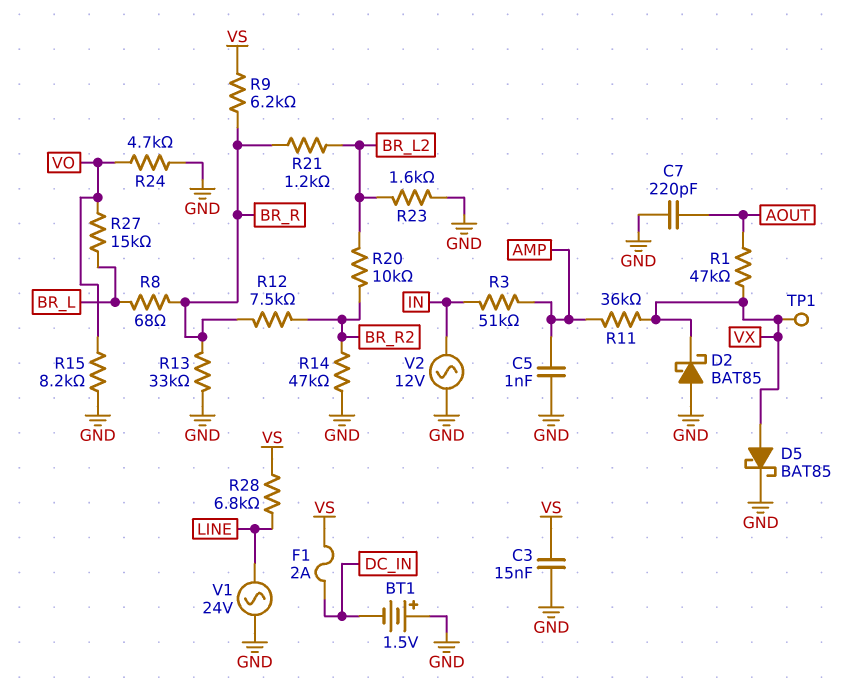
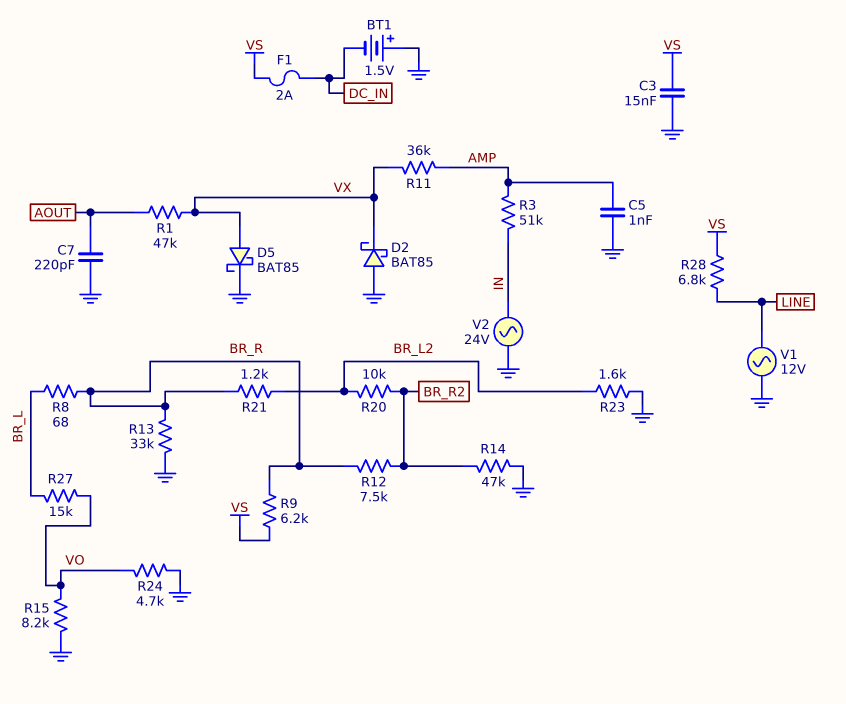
TP1: test point (VX) -> none
V1: AC 24V (GND, LINE) -> AC 12V (GND, LINE)
V2: AC 12V (GND, IN) -> AC 24V (GND, IN)

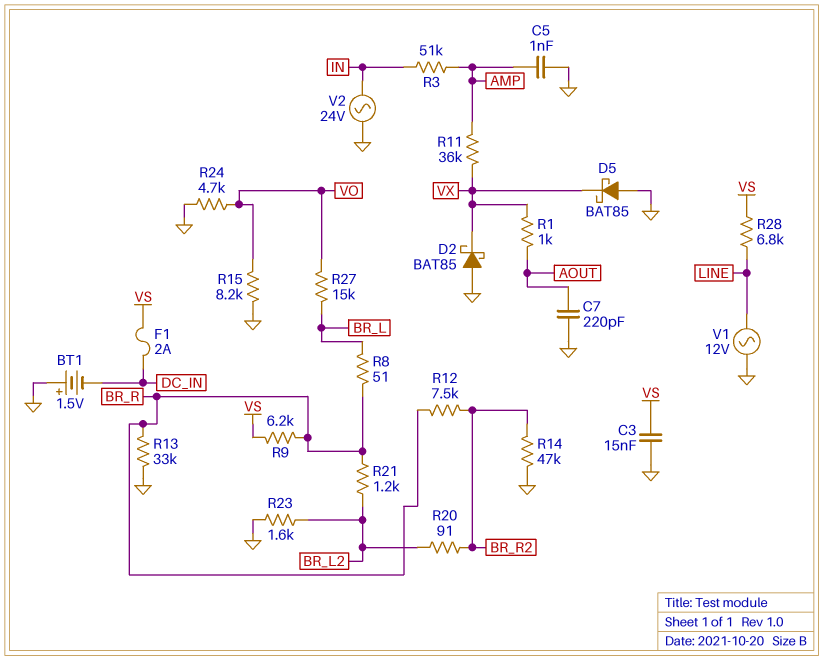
D5: schottky BAT85 (A VX, K GND) -> schottky BAT85 (A GND, K VX)
R1: 47k (AOUT, VX) -> 1k (AOUT, VX)
R8: 68 (BR_L, BR_R) -> 51 (BR_L, BR_R)
R20: 10k (BR_L2, BR_R2) -> 91 (BR_L2, BR_R2)

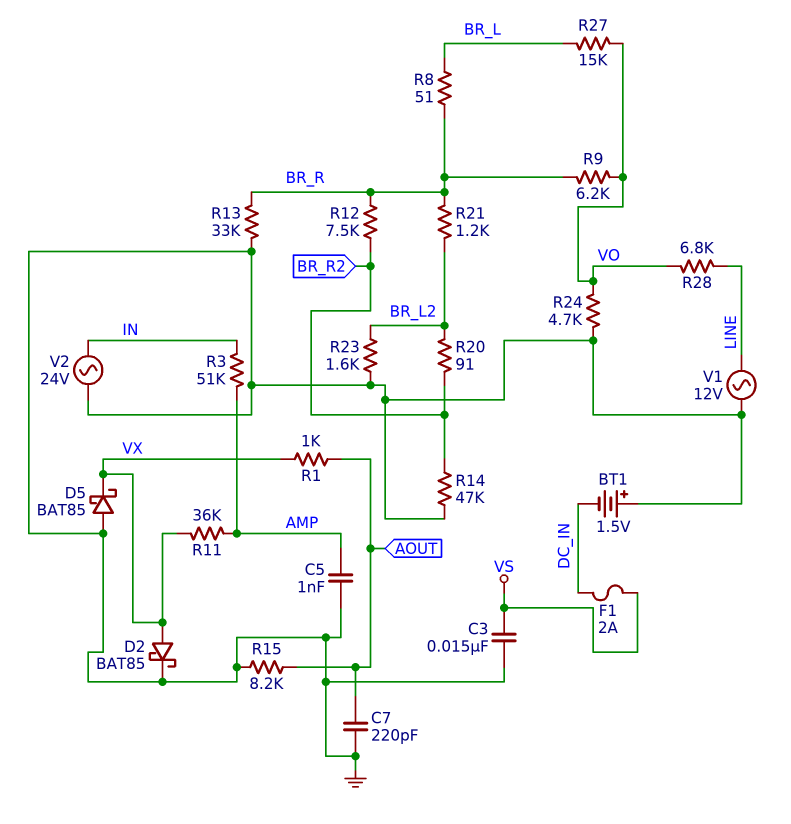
D2: schottky BAT85 (A GND, K VX) -> schottky BAT85 (A VX, K GND)
R9: 6.2k (BR_R, VS) -> 6.2k (BR_R, VO)
R15: 8.2k (GND, VO) -> 8.2k (AOUT, GND)
R28: 6.8k (LINE, VS) -> 6.8k (LINE, VO)

